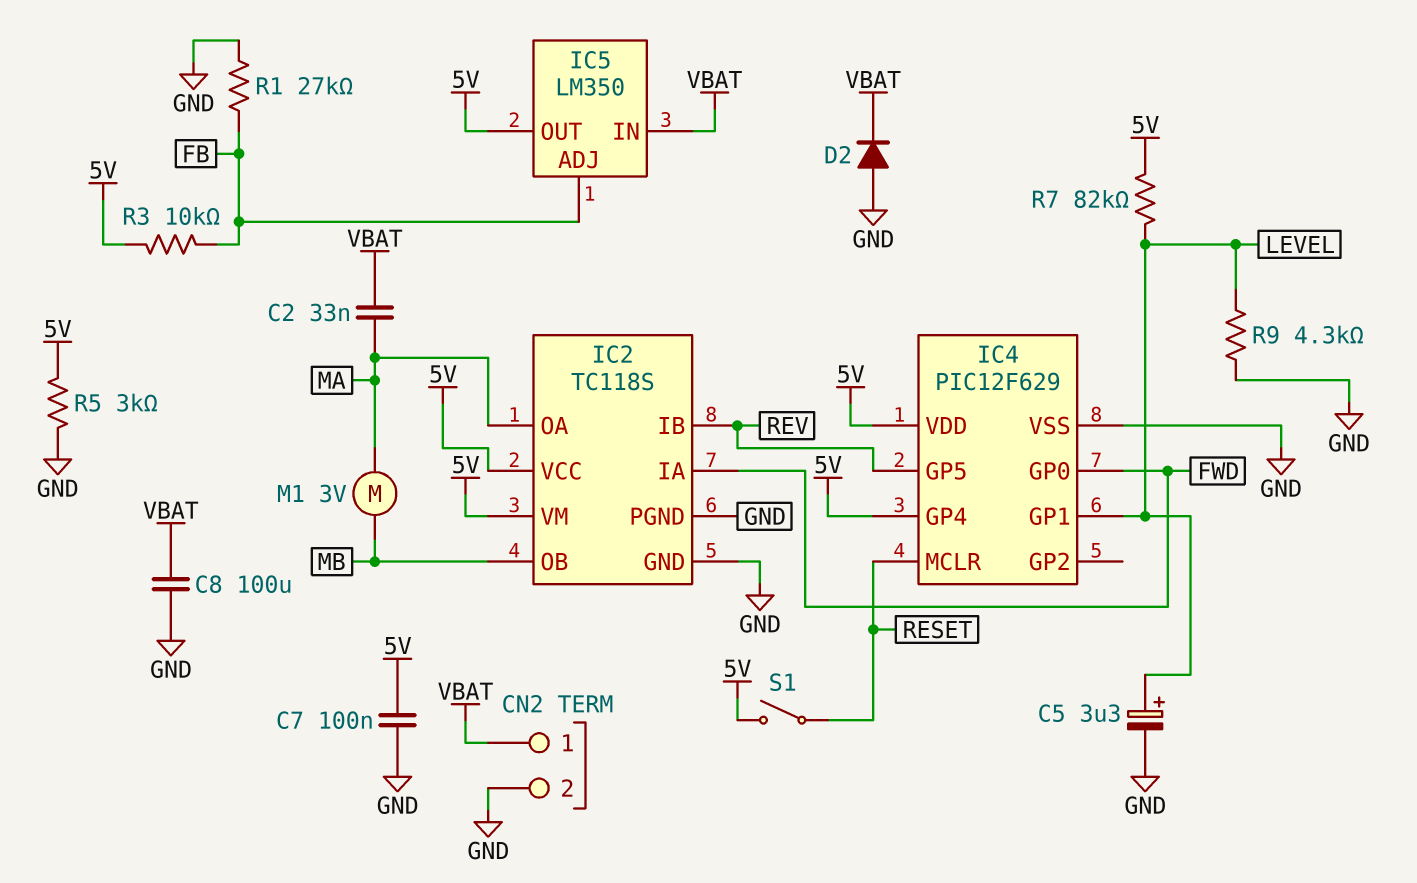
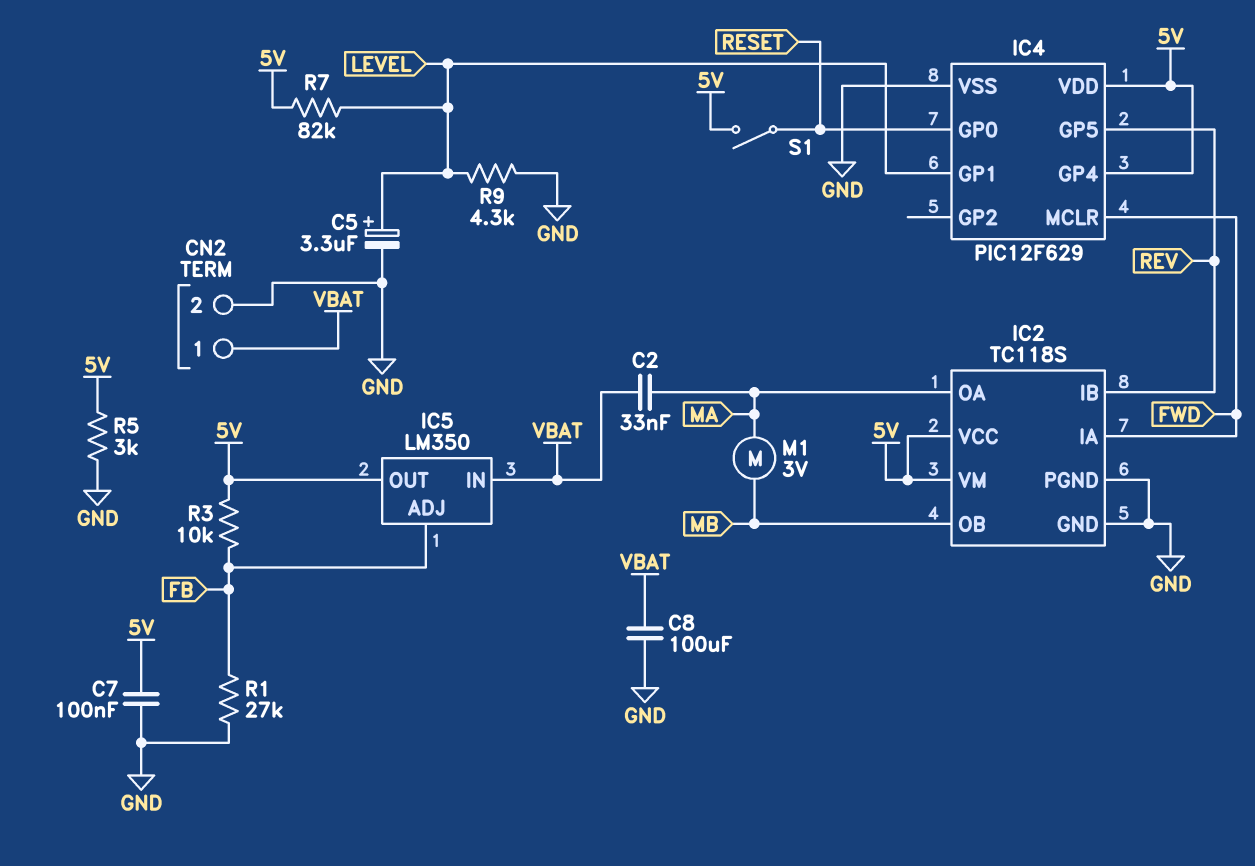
D2: diode (A GND, K VBAT) -> none
IC4 pin GP0: FWD -> RESET
IC4 pin MCLR: RESET -> FWD

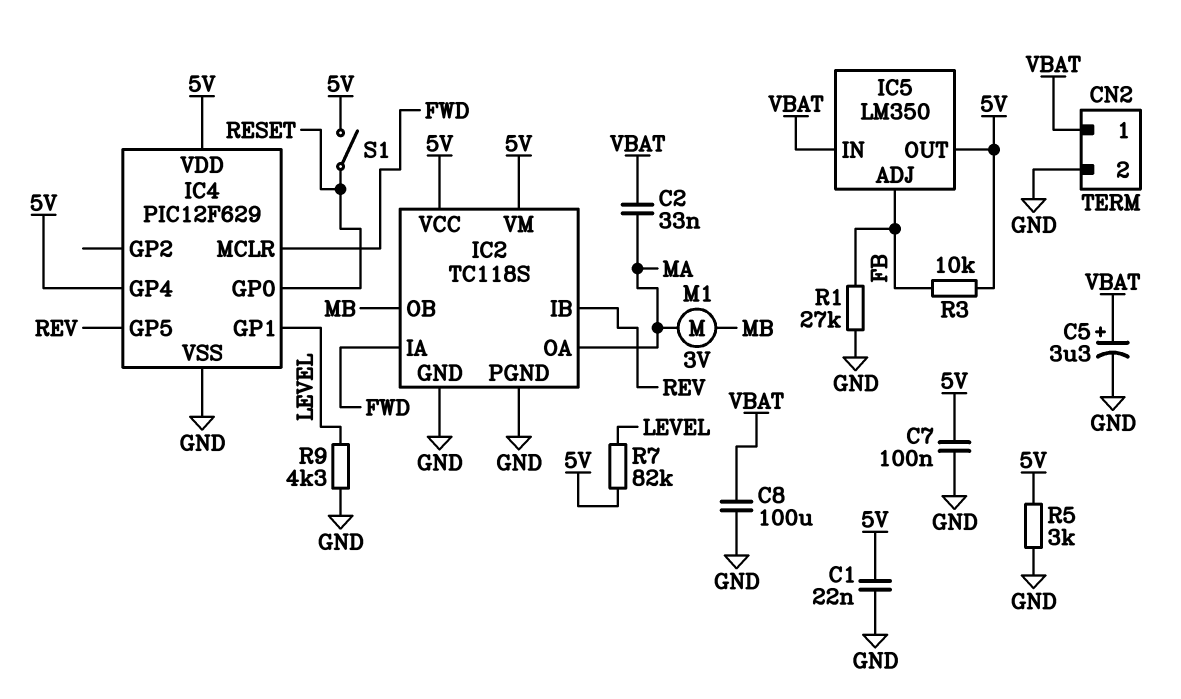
C1: none -> 22nF (5V, GND)
C5: 3.3uF (plus LEVEL, minus GND) -> 3.3uF (plus VBAT, minus GND)

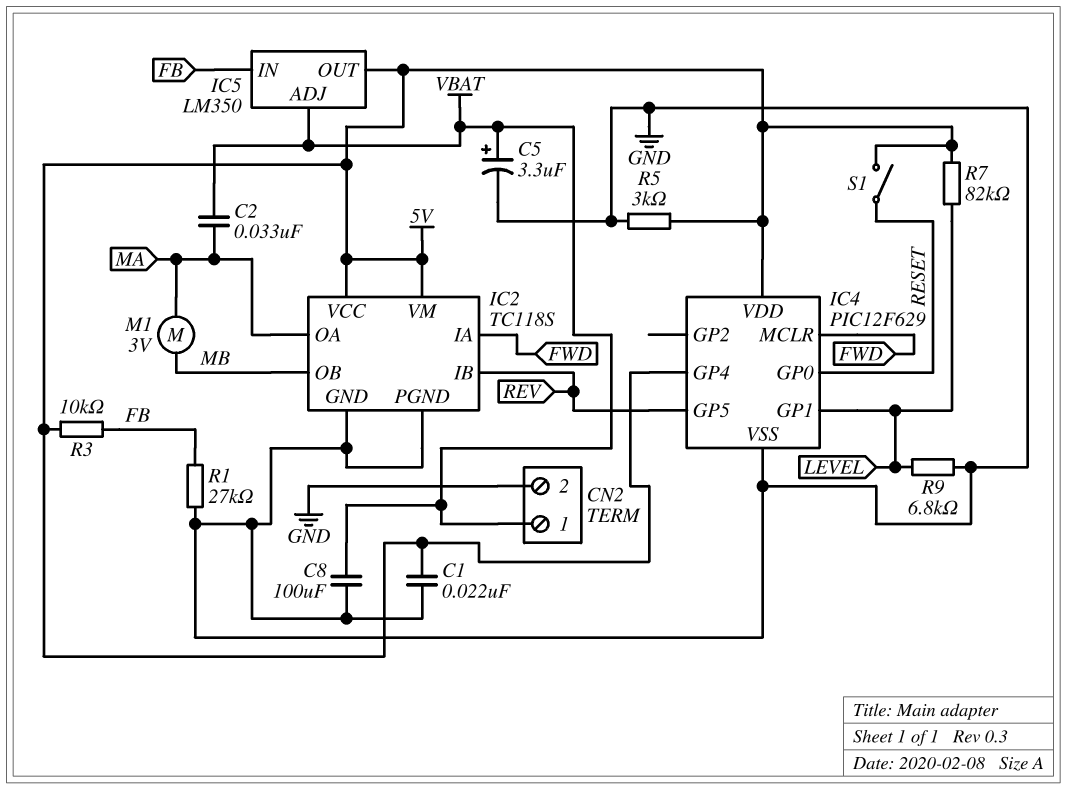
C7: 100nF (5V, GND) -> none
IC5 pin ADJ: FB -> VBAT
IC5 pin IN: VBAT -> FB
R9: 4.3k (GND, LEVEL) -> 6.8k (GND, LEVEL)

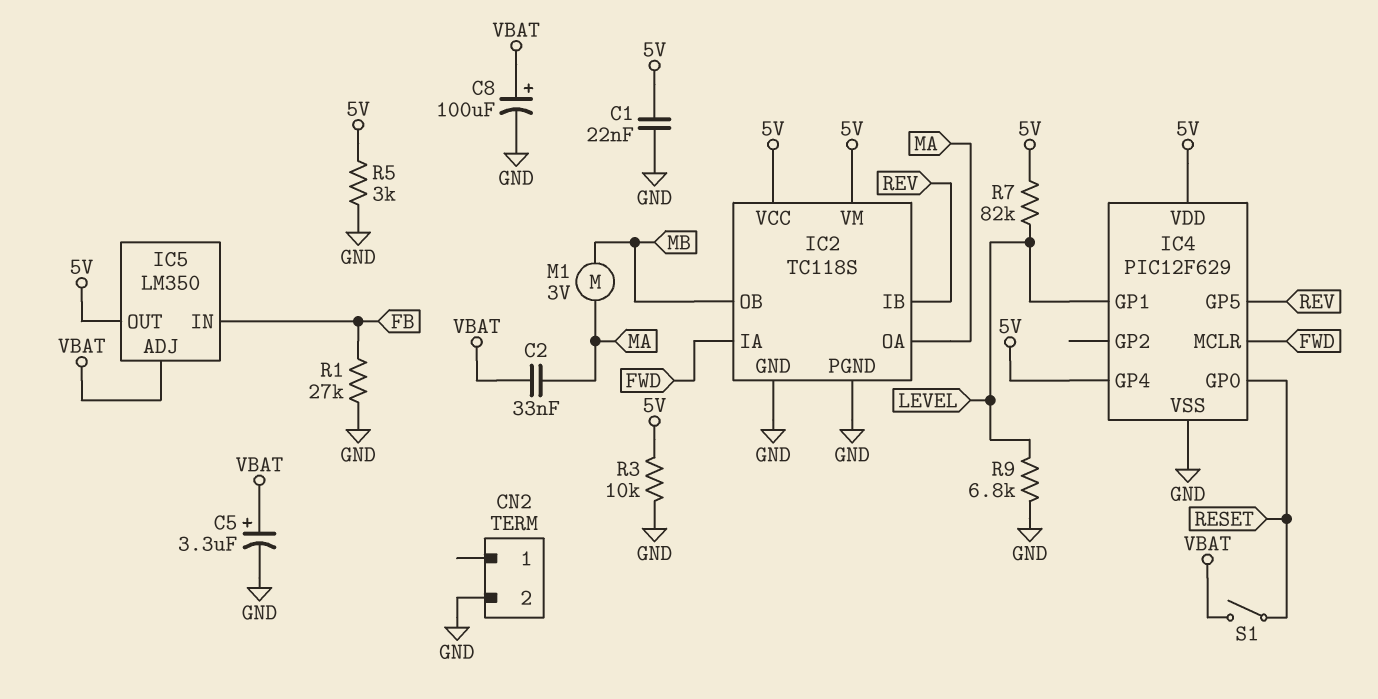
C8: 100uF (GND, VBAT) -> 100uF (plus VBAT, minus GND)
CN2 pin 1: VBAT -> none
R3: 10k (5V, FB) -> 10k (5V, GND)
S1: switch (5V, RESET) -> switch (RESET, VBAT)

